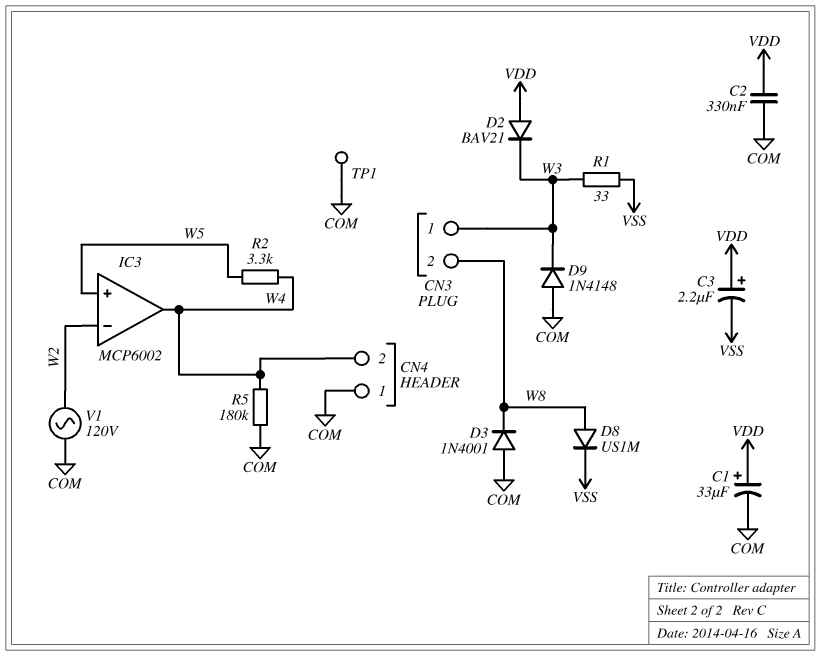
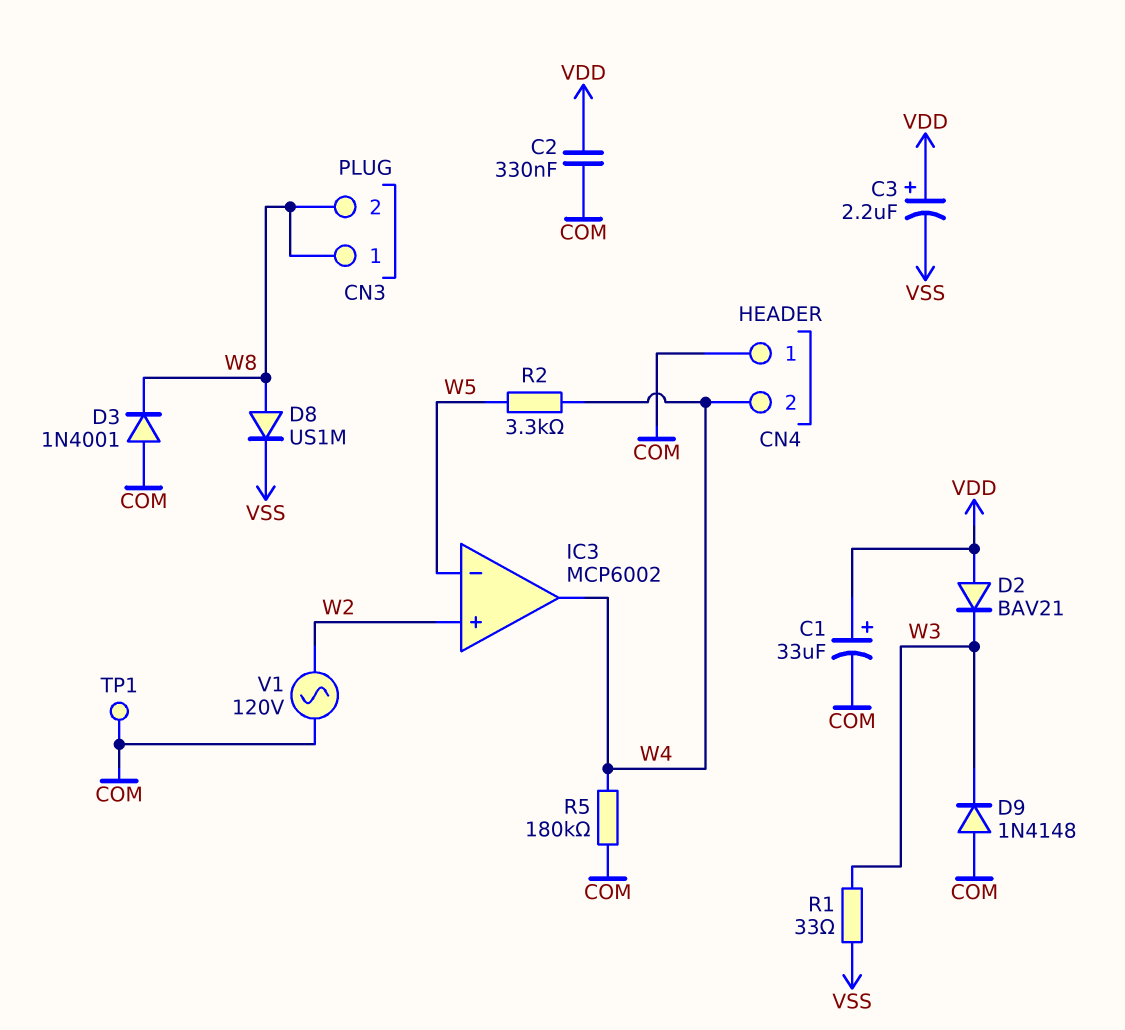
CN3 pin 1: W3 -> W8
IC3 pin in+: W5 -> W2
IC3 pin in-: W2 -> W5

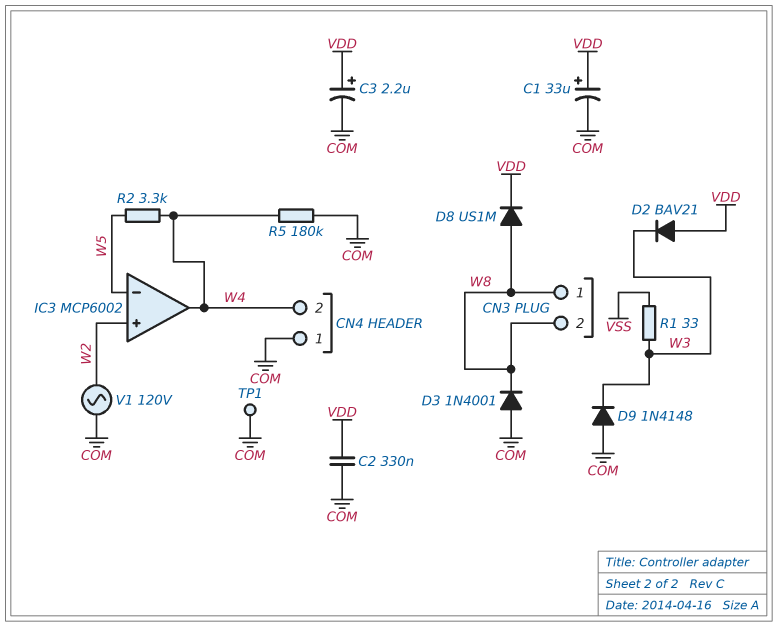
C3: 2.2uF (plus VDD, minus VSS) -> 2.2uF (plus VDD, minus COM)
D8: diode US1M (A W8, K VSS) -> diode US1M (A W8, K VDD)

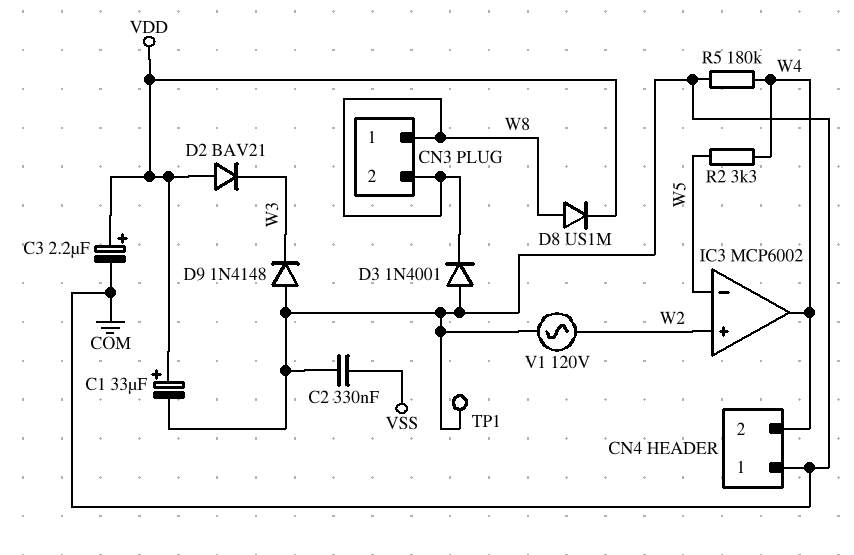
C2: 330nF (COM, VDD) -> 330nF (COM, VSS)
R1: 33 (VSS, W3) -> none

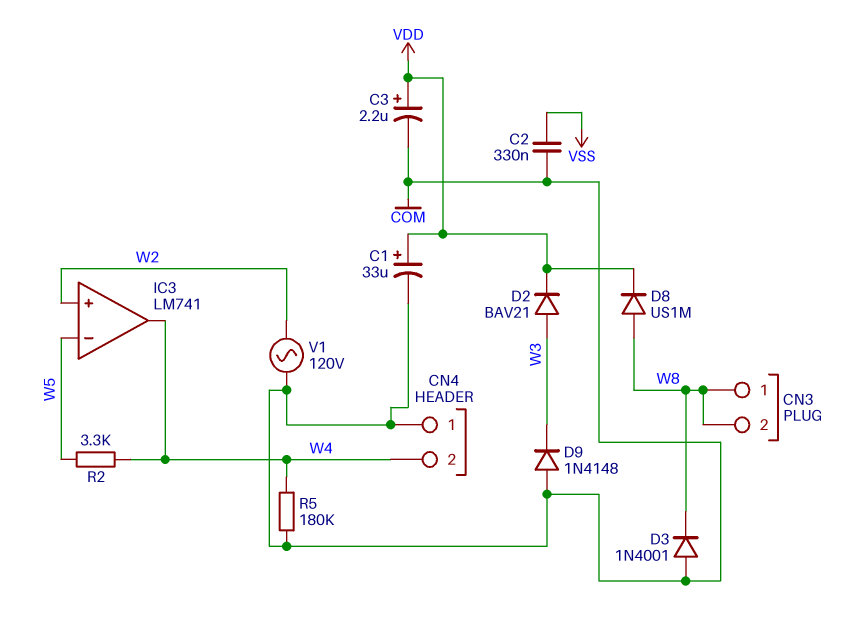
D2: diode BAV21 (A VDD, K W3) -> diode BAV21 (A W3, K VDD)
IC3: MCP6002 -> LM741
TP1: test point (COM) -> none

